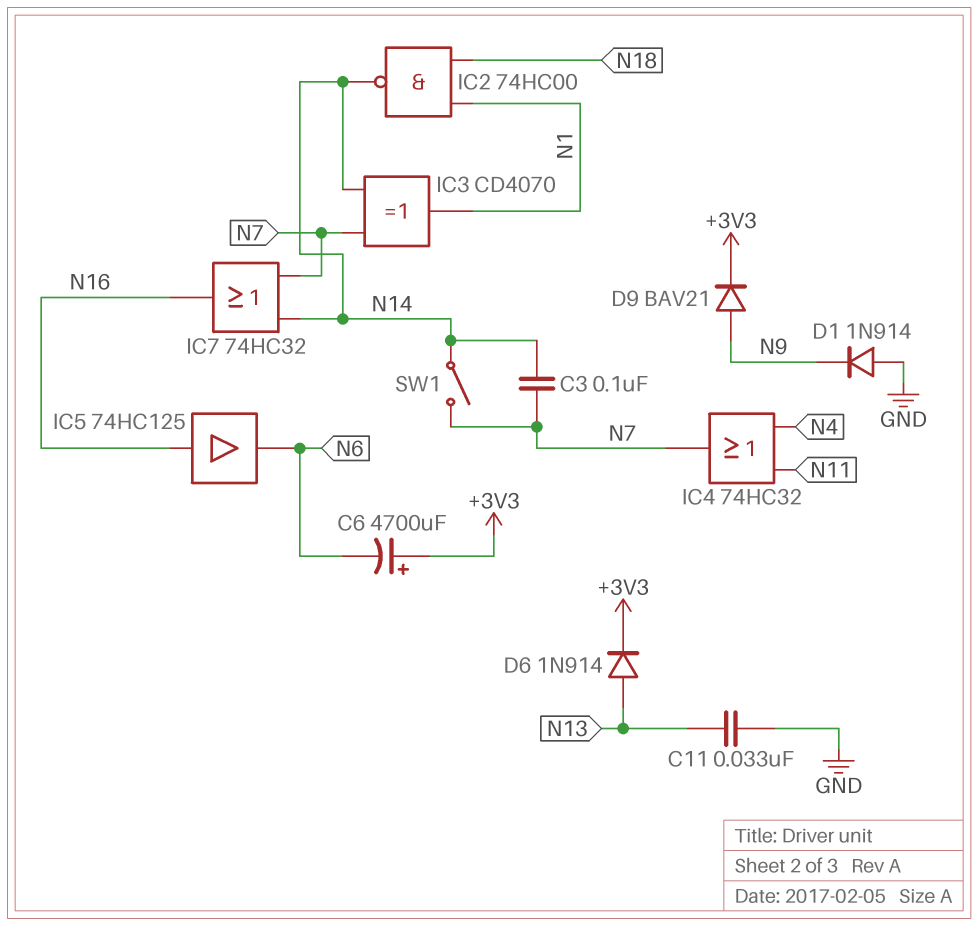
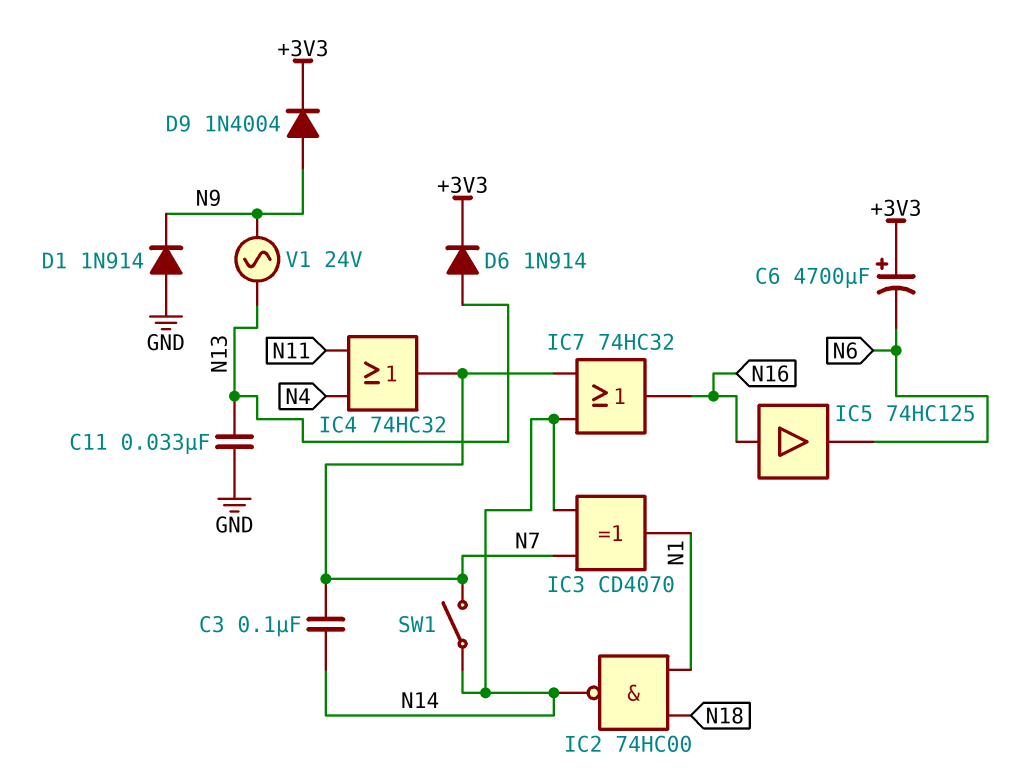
D9: diode BAV21 (A N9, K +3V3) -> diode 1N4004 (A N9, K +3V3)
V1: none -> AC 24V (N9, N13)

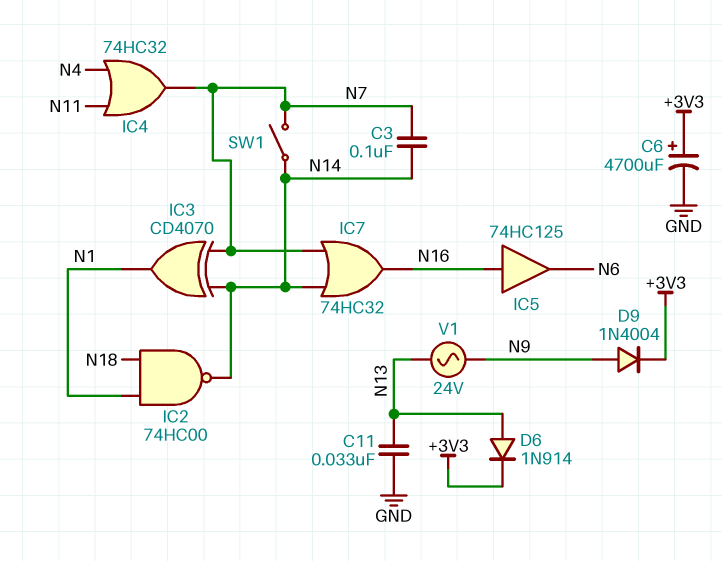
C6: 4700uF (plus +3V3, minus N6) -> 4700uF (plus +3V3, minus GND)
D1: diode 1N914 (A GND, K N9) -> none

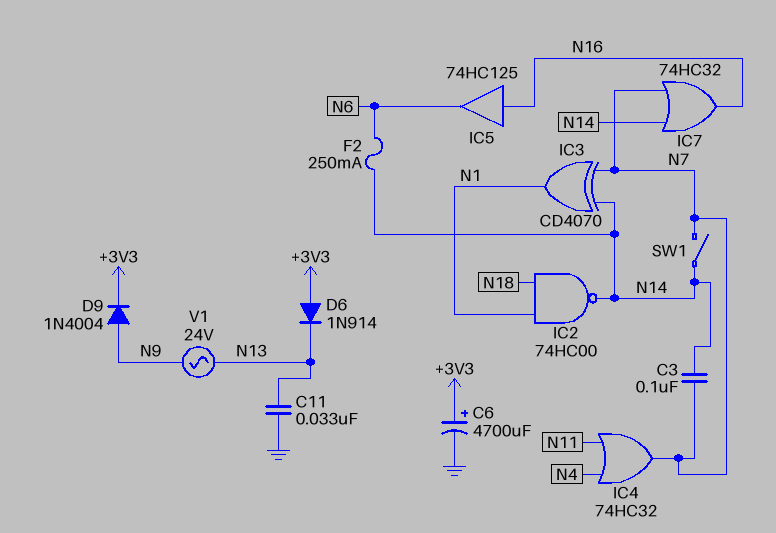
D6: diode 1N914 (A N13, K +3V3) -> diode 1N914 (A +3V3, K N13)
F2: none -> 250mA (N6, N14)

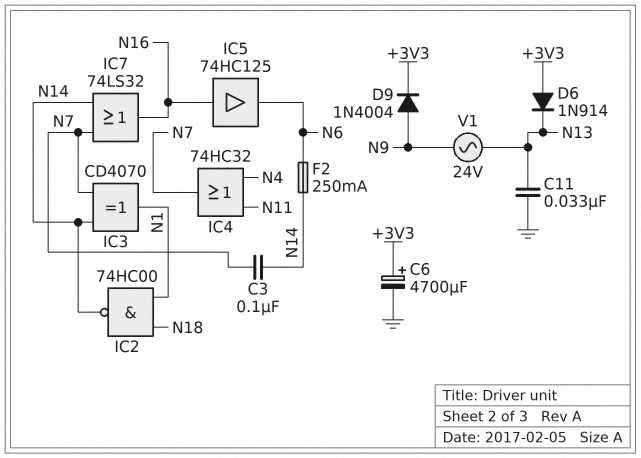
IC7: OR 74HC32 (in N7, in N14, out N16) -> OR 74LS32 (in N7, in N14, out N16)
SW1: switch (N7, N14) -> none

